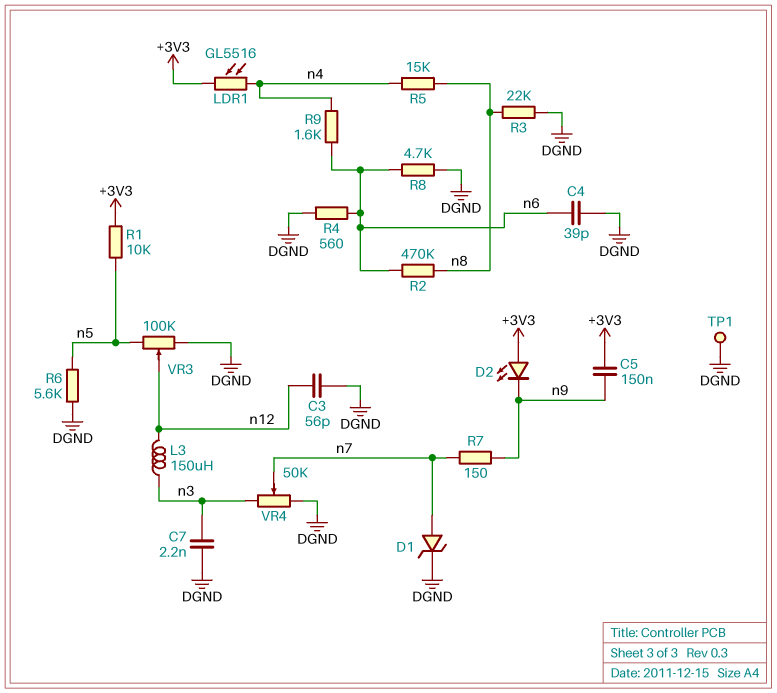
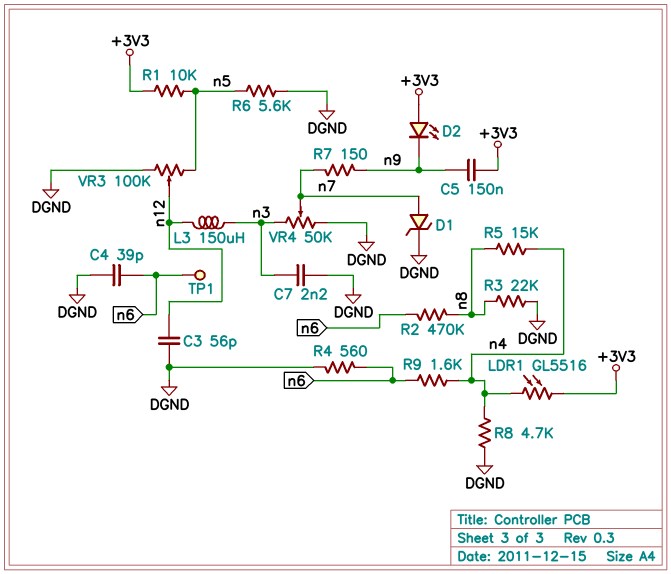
R8: 4.7k (DGND, n6) -> 4.7k (DGND, n4)
TP1: test point (DGND) -> test point (n6)

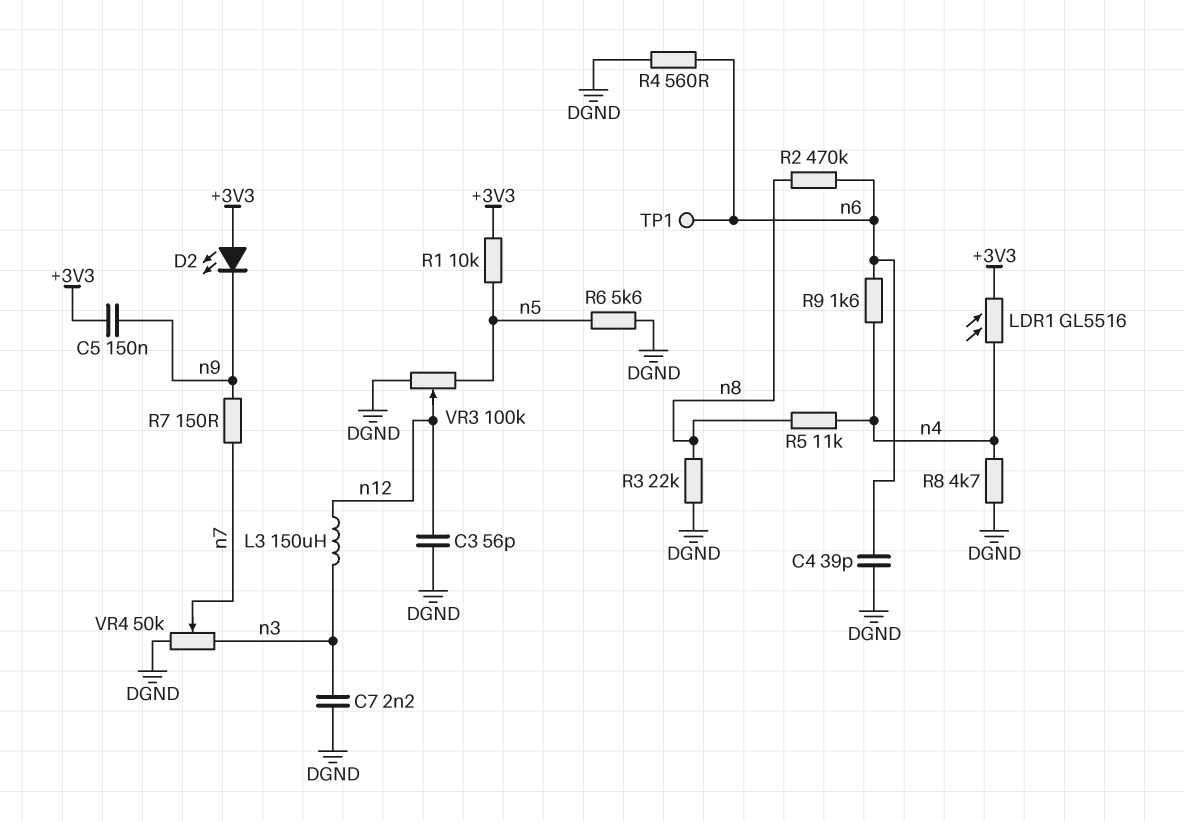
D1: zener (A n7, K DGND) -> none
R5: 15k (n4, n8) -> 11k (n4, n8)

